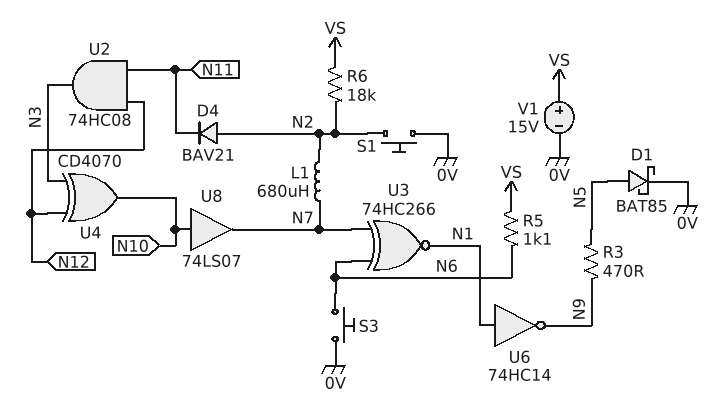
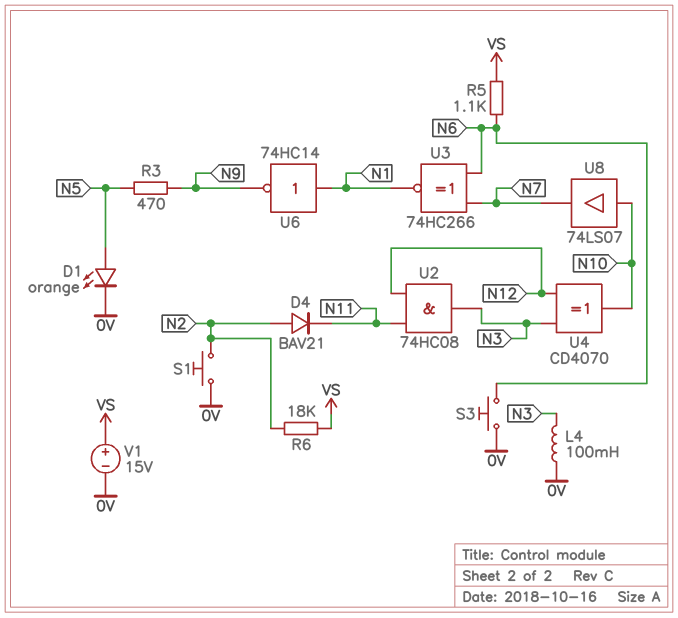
D1: schottky BAT85 (A N5, K 0V) -> LED orange (A N5, K 0V)
L1: 680uH (N2, N7) -> none
L4: none -> 100mH (0V, N3)

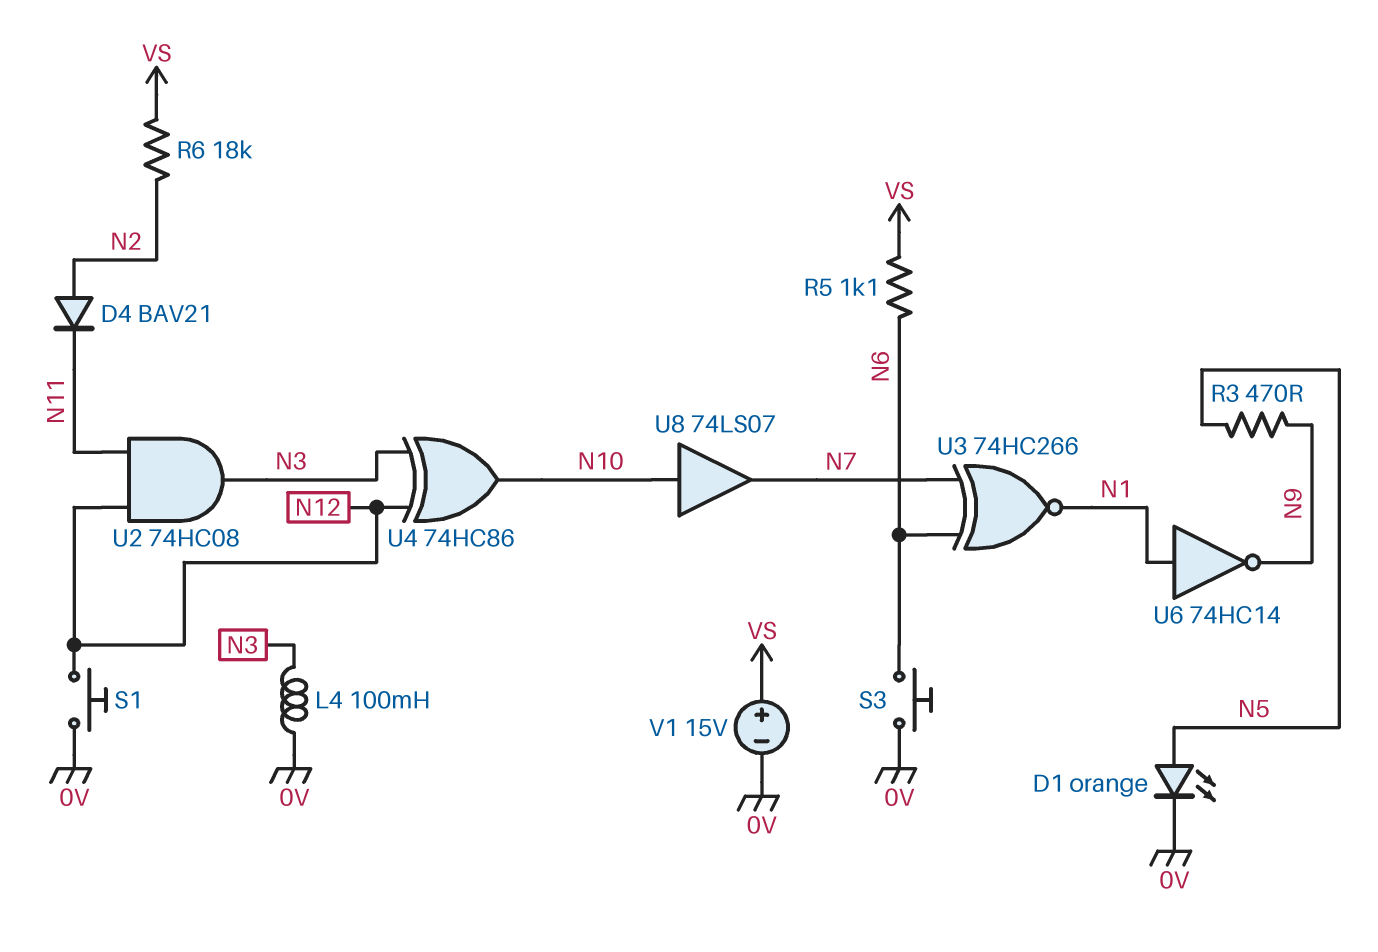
S1: button (0V, N2) -> button (0V, N12)
U4: XOR CD4070 (in N3, in N12, out N10) -> XOR 74HC86 (in N3, in N12, out N10)

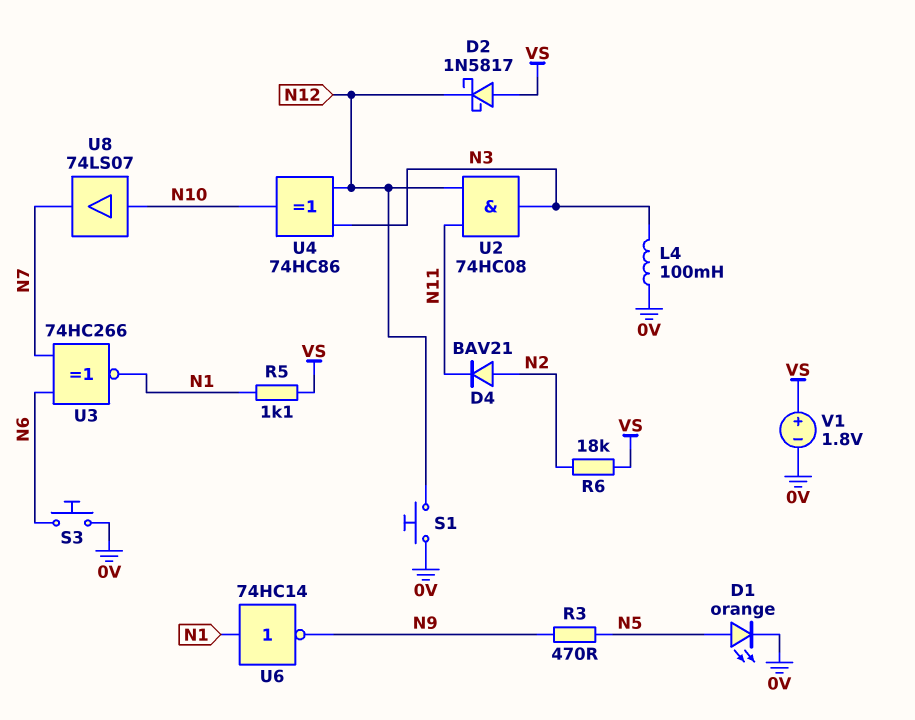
D2: none -> schottky 1N5817 (A VS, K N12)
R5: 1.1k (N6, VS) -> 1.1k (N1, VS)
V1: 15V (plus VS, minus 0V) -> 1.8V (plus VS, minus 0V)

